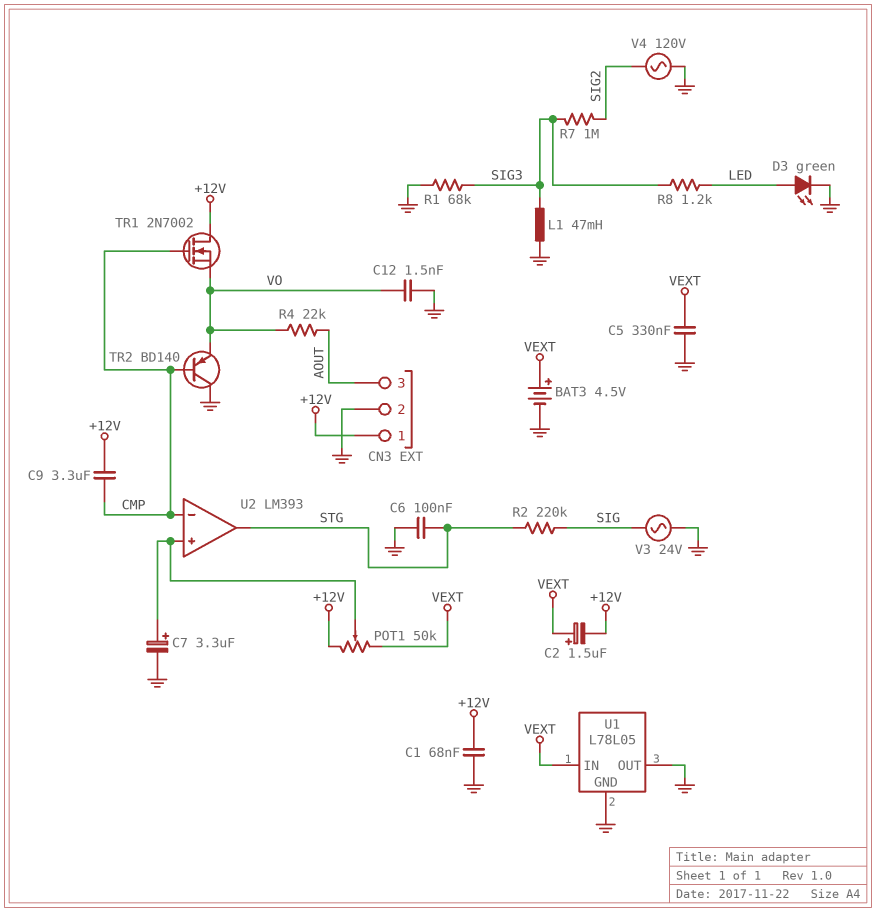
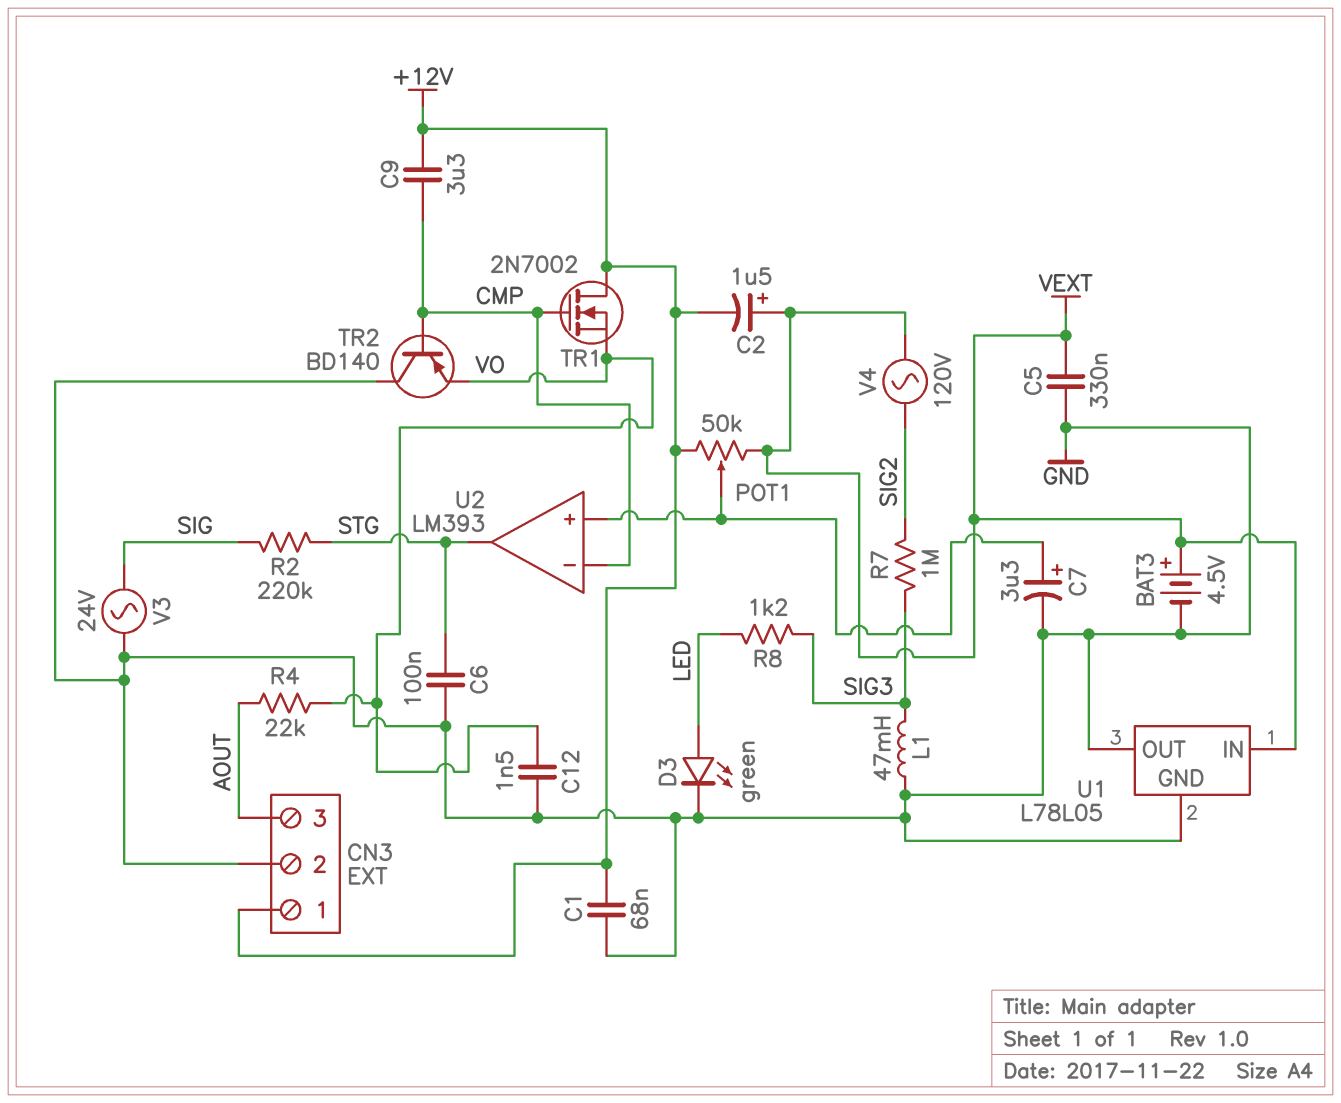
R1: 68k (GND, SIG3) -> none
V4: AC 120V (GND, SIG2) -> AC 120V (SIG2, VEXT)

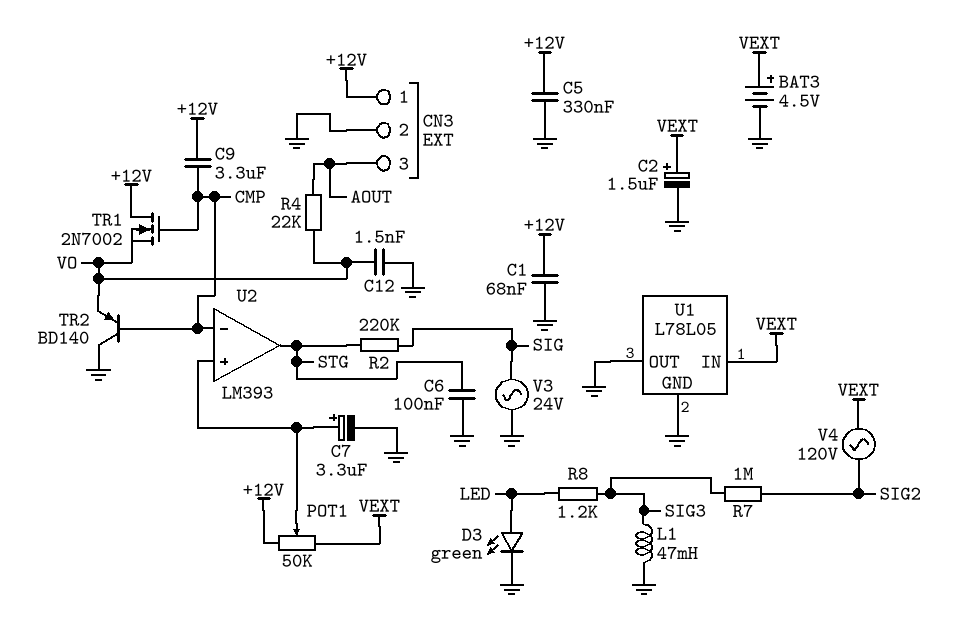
C2: 1.5uF (plus VEXT, minus +12V) -> 1.5uF (plus VEXT, minus GND)
C5: 330nF (GND, VEXT) -> 330nF (+12V, GND)

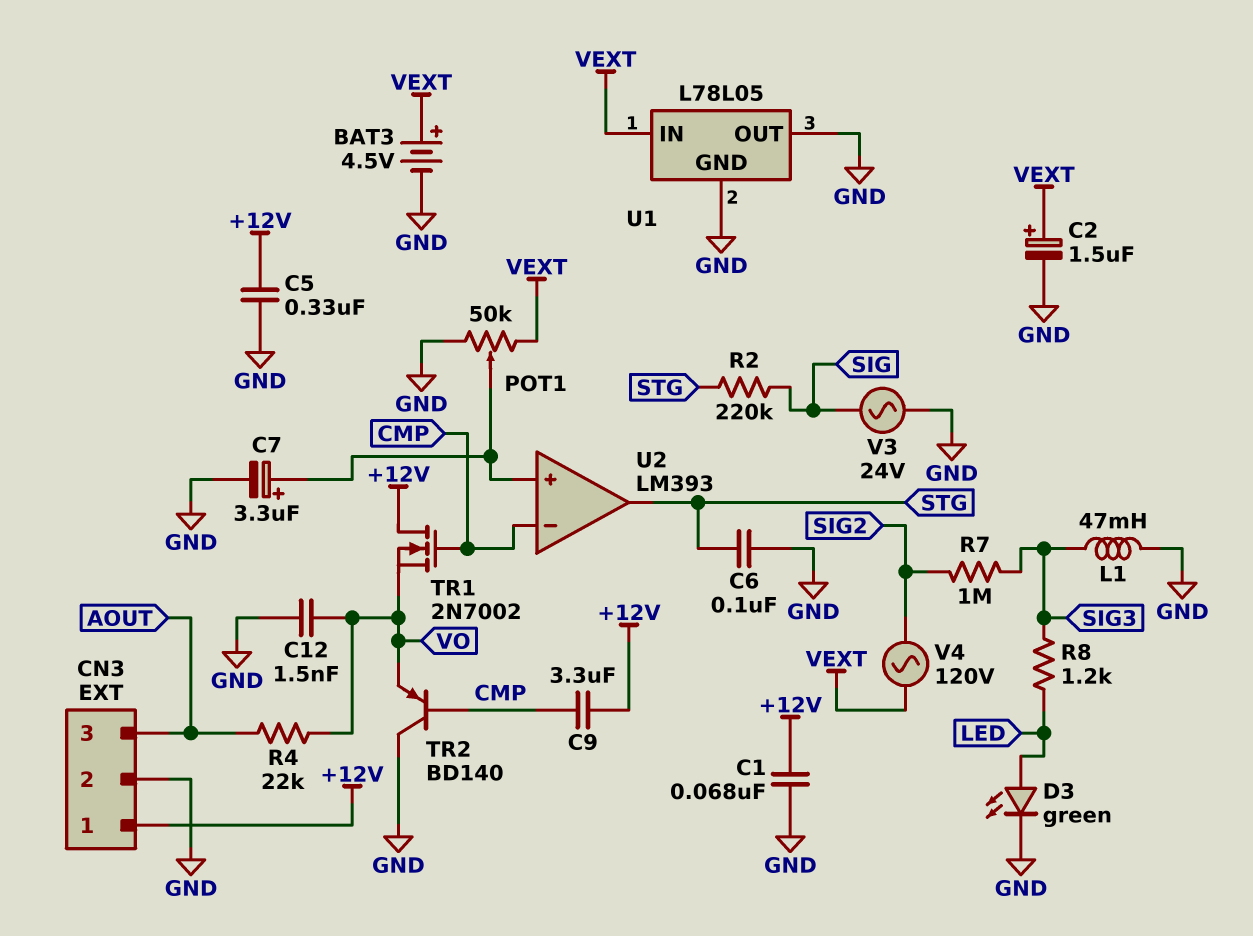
POT1: 50k (+12V, VEXT, wiper U2/in+) -> 50k (GND, VEXT, wiper U2/in+)

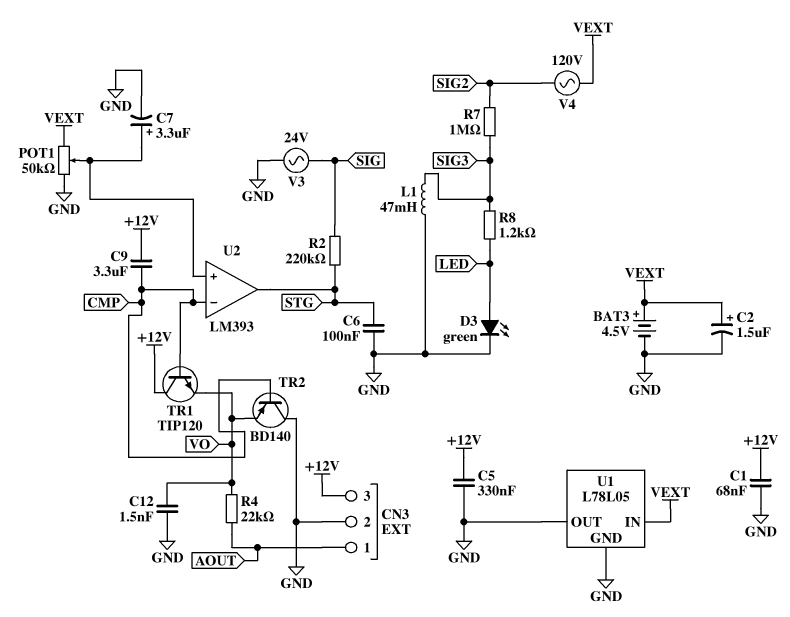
CN3 pin 1: +12V -> AOUT
CN3 pin 3: AOUT -> +12V
TR1: NMOS 2N7002 (G CMP, D +12V, S VO) -> NPN TIP120 (B CMP, C +12V, E VO)

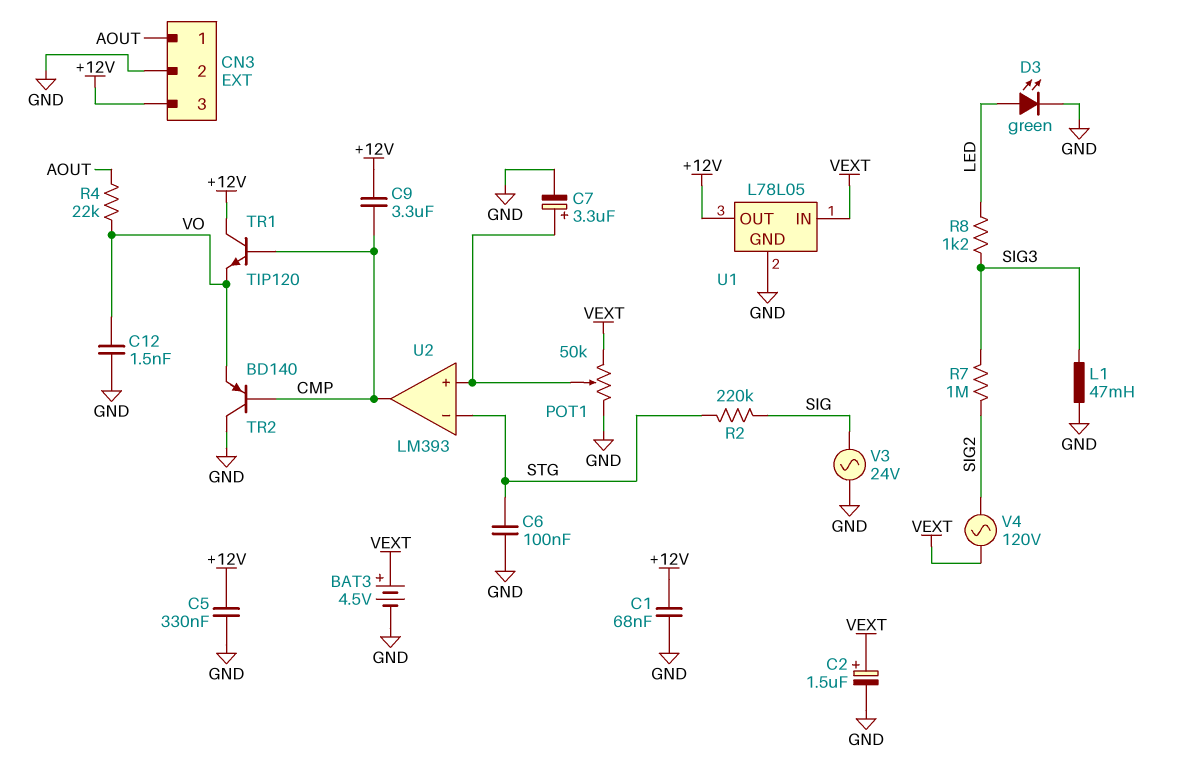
U1 pin OUT: GND -> +12V
U2 pin in-: CMP -> STG
U2 pin out: STG -> CMP

